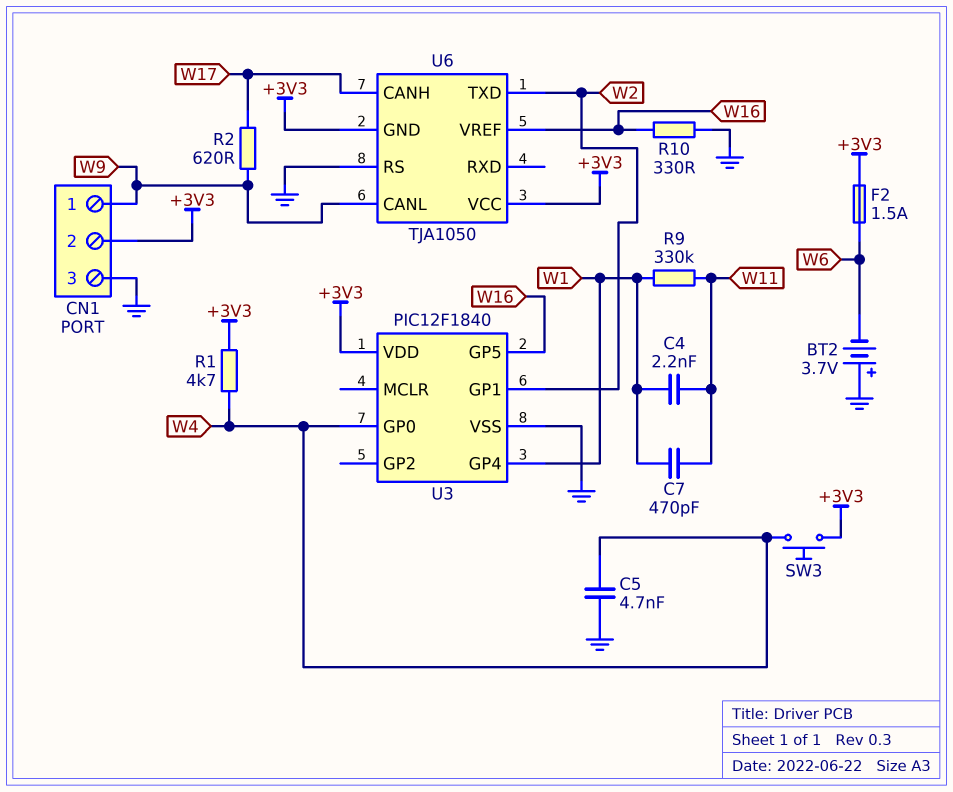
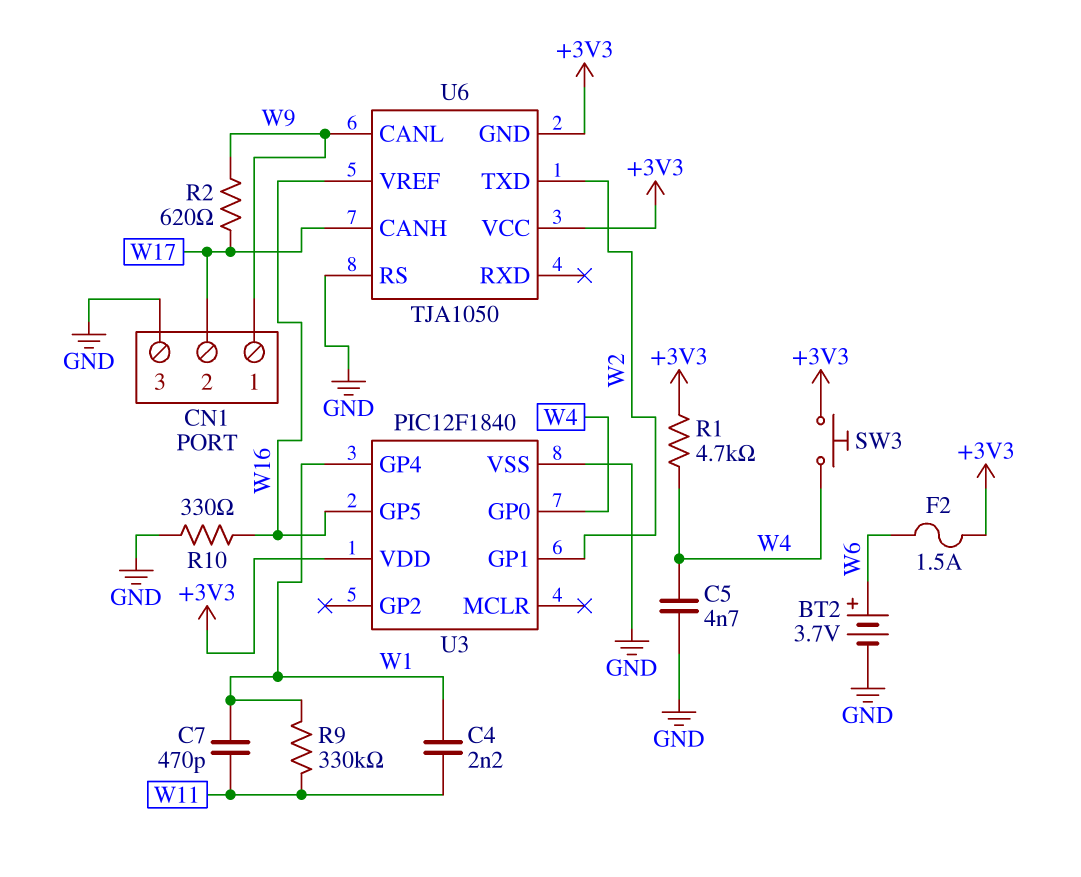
BT2: 3.7V (plus GND, minus W6) -> 3.7V (plus W6, minus GND)
CN1 pin 2: +3V3 -> W17

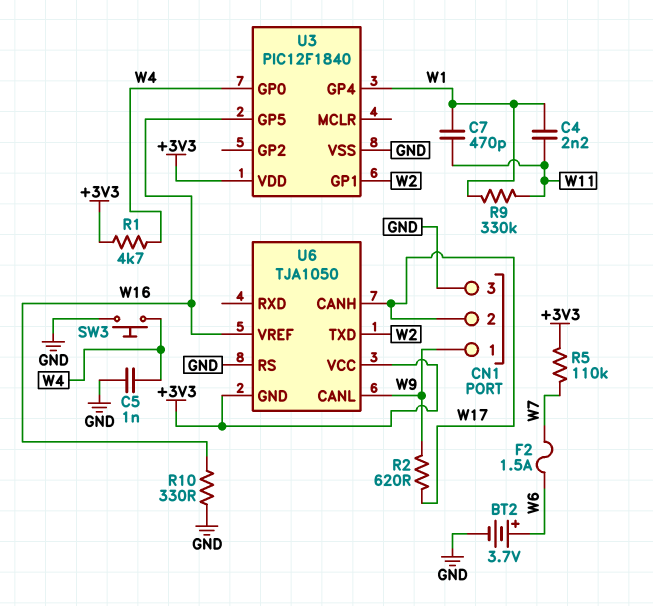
C5: 4.7nF (GND, W4) -> 1nF (GND, W4)
F2: 1.5A (+3V3, W6) -> 1.5A (W6, W7)
R5: none -> 110k (+3V3, W7)
SW3: button (+3V3, W4) -> button (GND, W4)

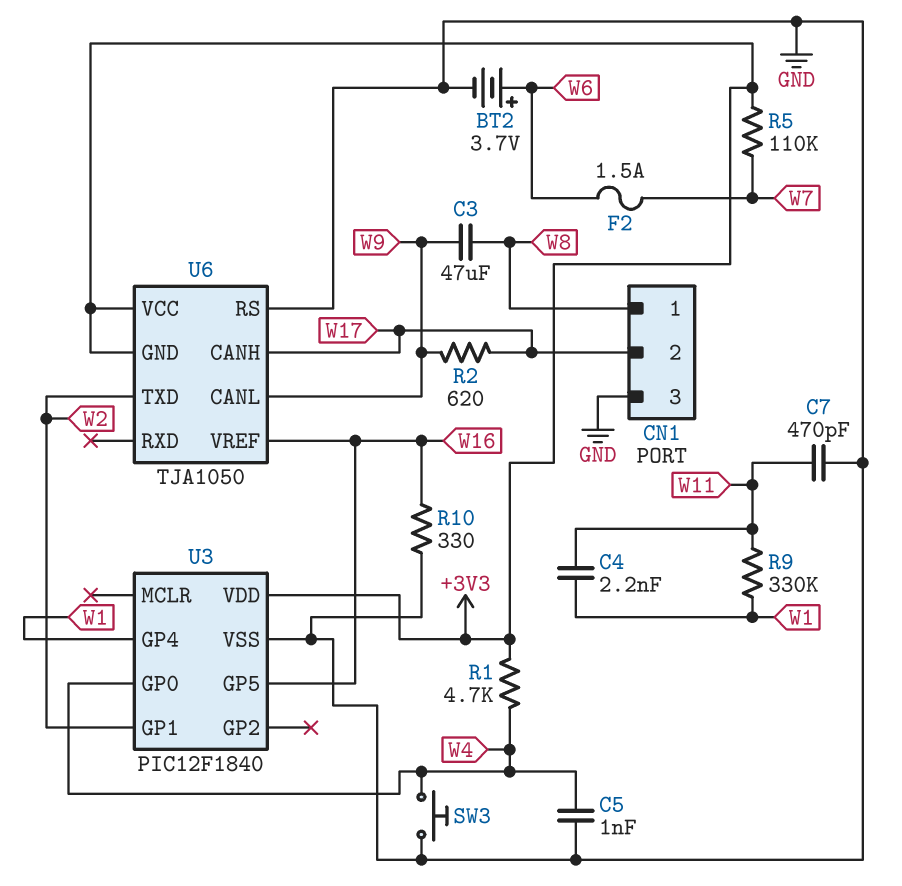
C3: none -> 47uF (W8, W9)
C7: 470pF (W1, W11) -> 470pF (GND, W11)
CN1 pin 1: W9 -> W8

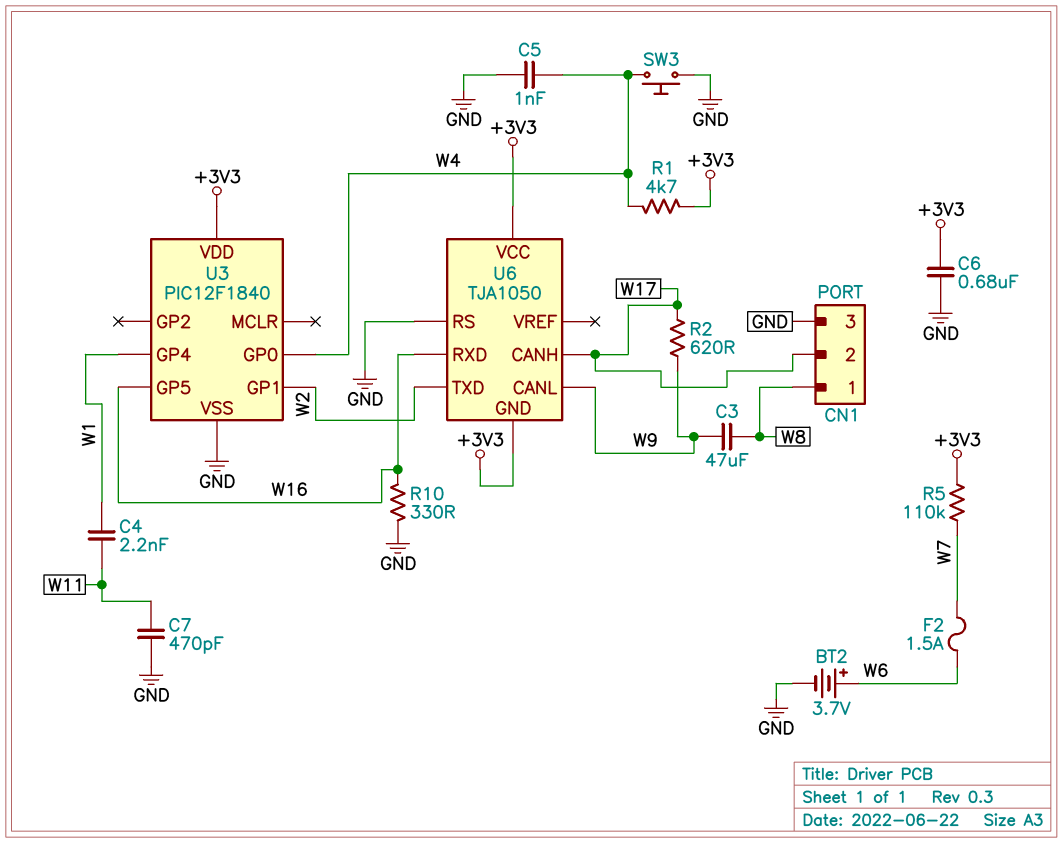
C6: none -> 680nF (+3V3, GND)
R9: 330k (W1, W11) -> none
U6 pin RXD: none -> W16
U6 pin VREF: W16 -> none

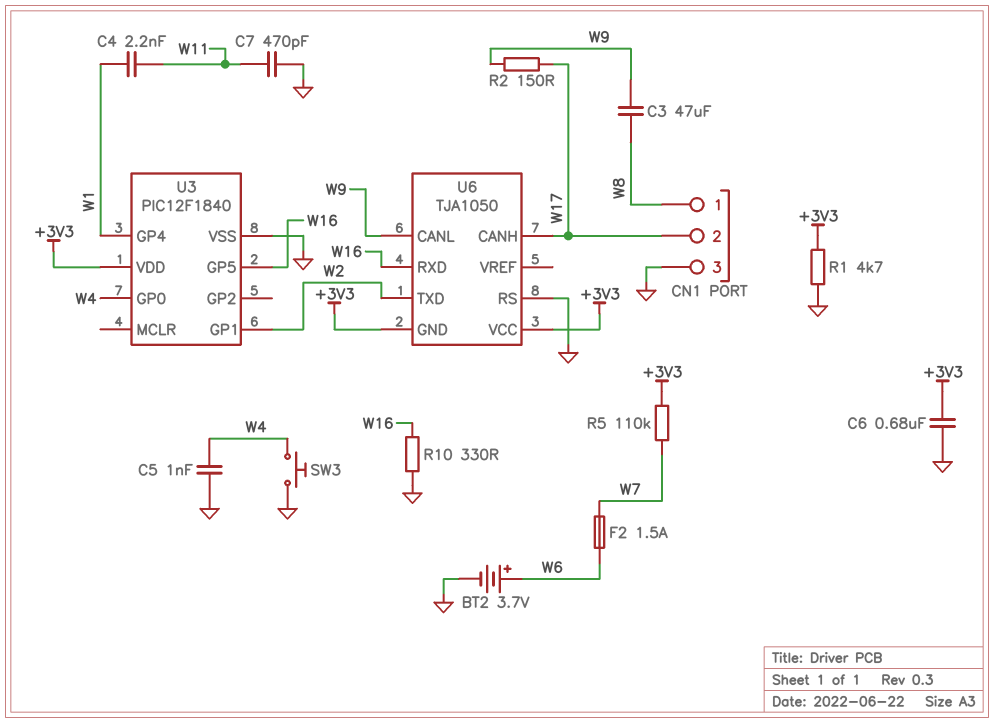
R1: 4.7k (+3V3, W4) -> 4.7k (+3V3, GND)
R2: 620 (W9, W17) -> 150 (W9, W17)

